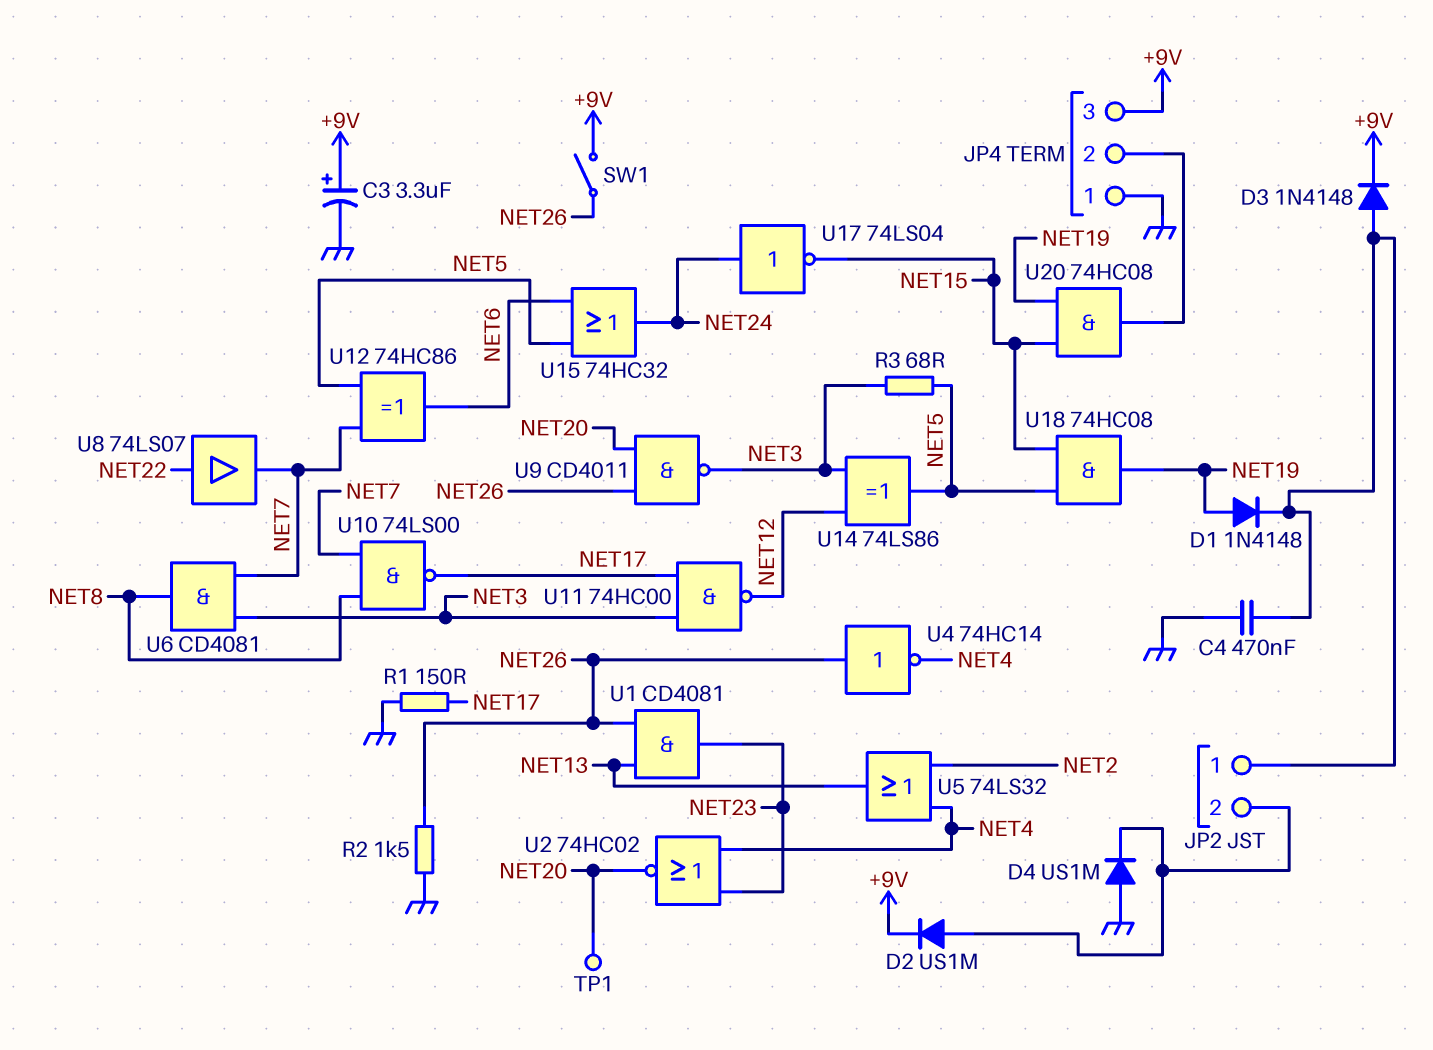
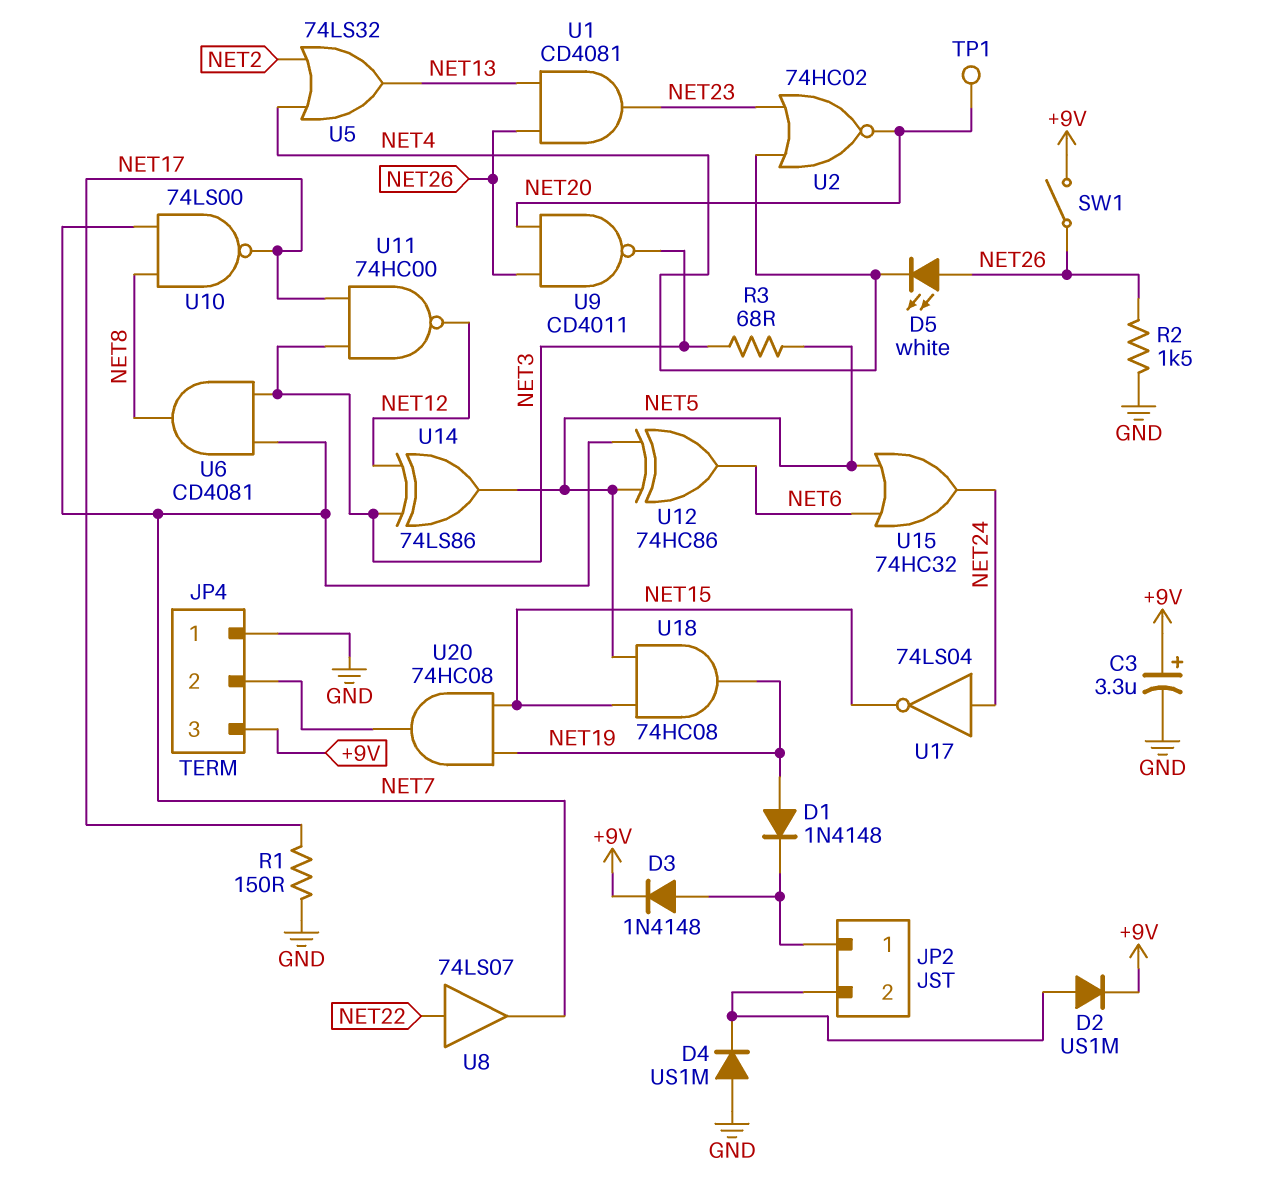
C4: 470nF (GND, JP2/1) -> none
D5: none -> LED white (A NET26, K NET4)
U4: NOT 74HC14 (in NET26, out NET4) -> none

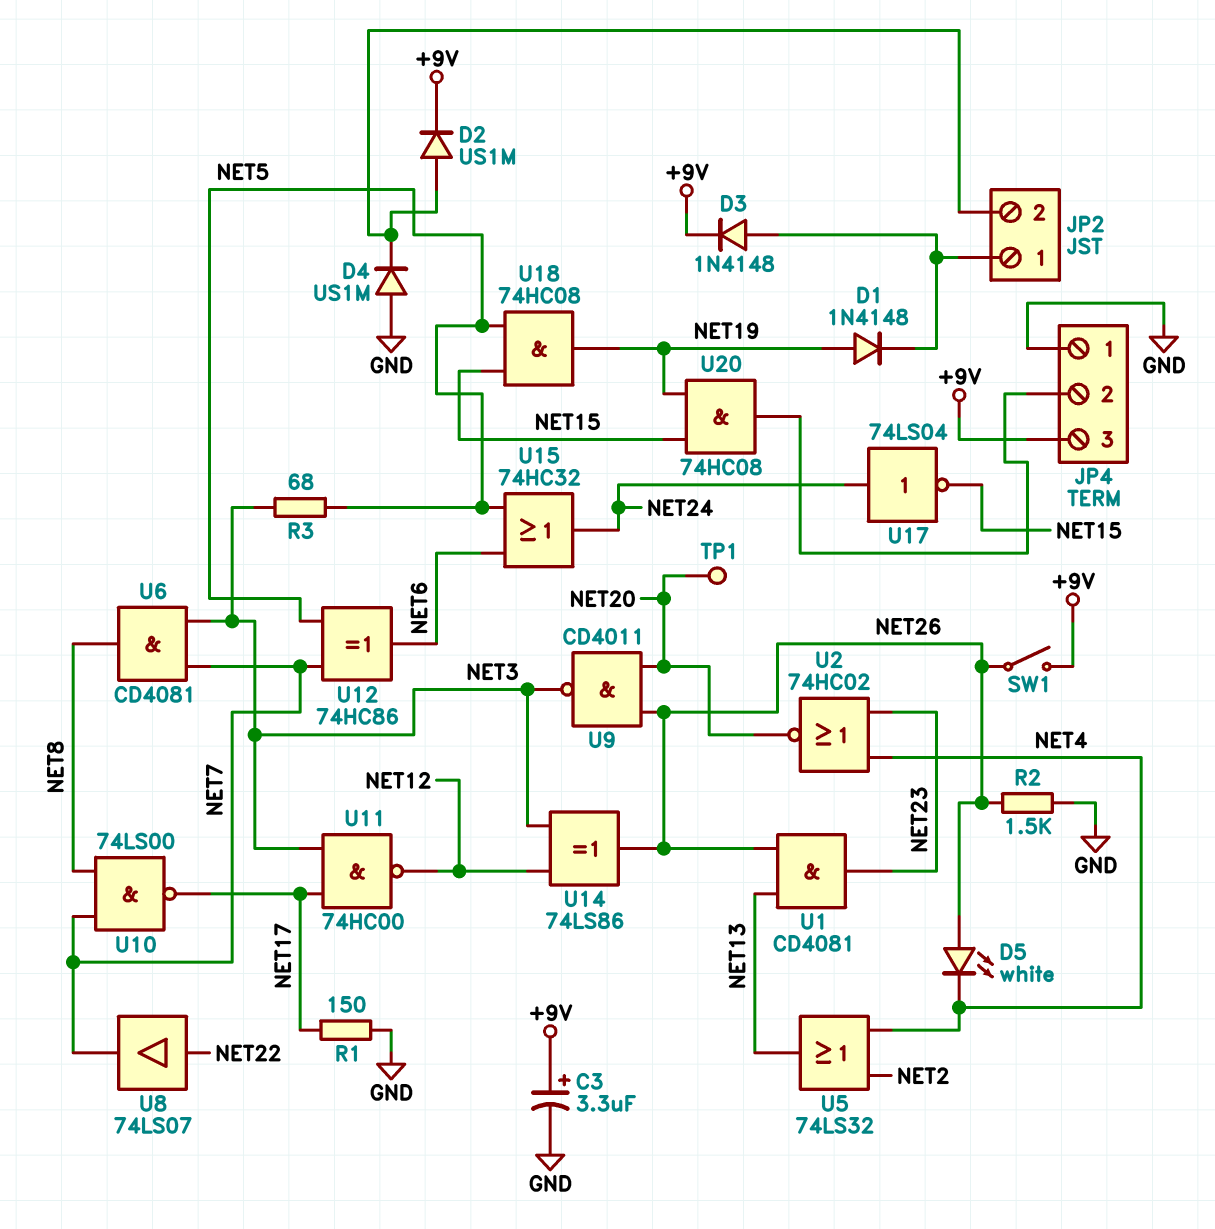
U14: XOR 74LS86 (in NET3, in NET12, out NET5) -> XOR 74LS86 (in NET3, in NET12, out NET26)

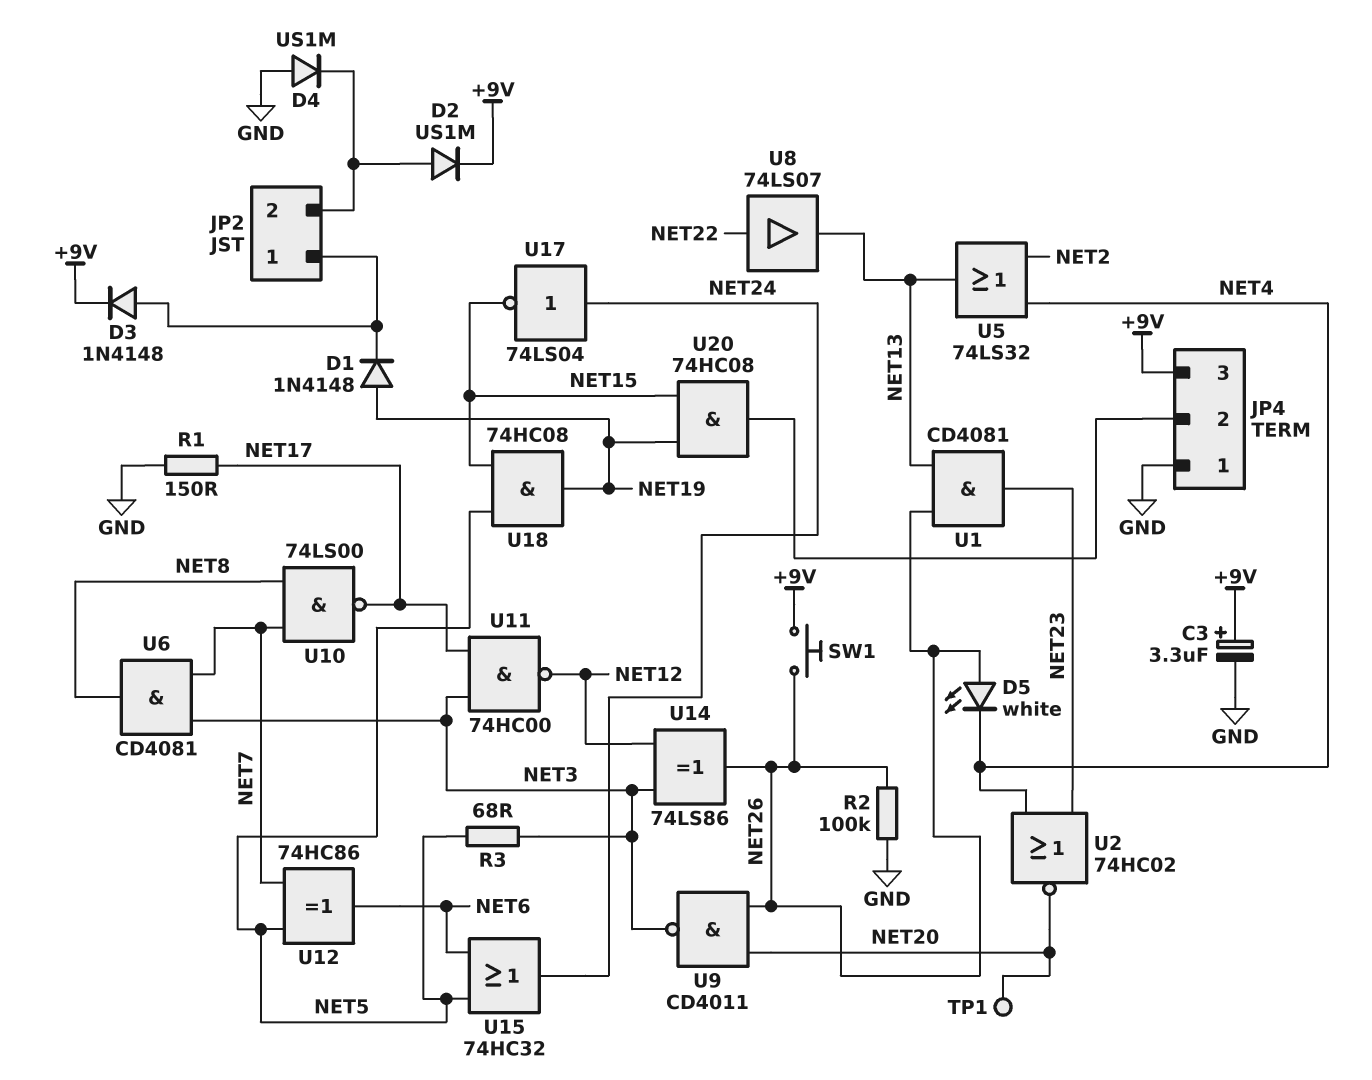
R2: 1.5k (GND, NET26) -> 100k (GND, NET26)
SW1: switch (+9V, NET26) -> button (+9V, NET26)
U8: buffer 74LS07 (in NET22, out NET7) -> buffer 74LS07 (in NET22, out NET13)

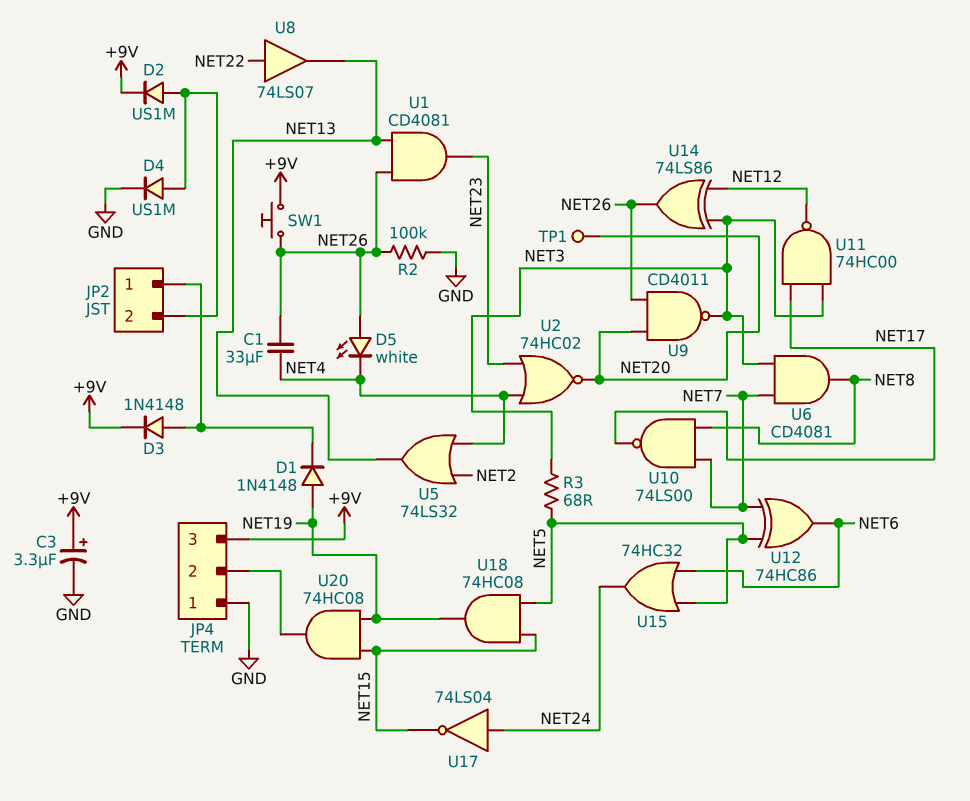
C1: none -> 33uF (NET4, NET26)
D4: diode US1M (A GND, K JP2/2) -> diode US1M (A JP2/2, K GND)
R1: 150 (GND, NET17) -> none

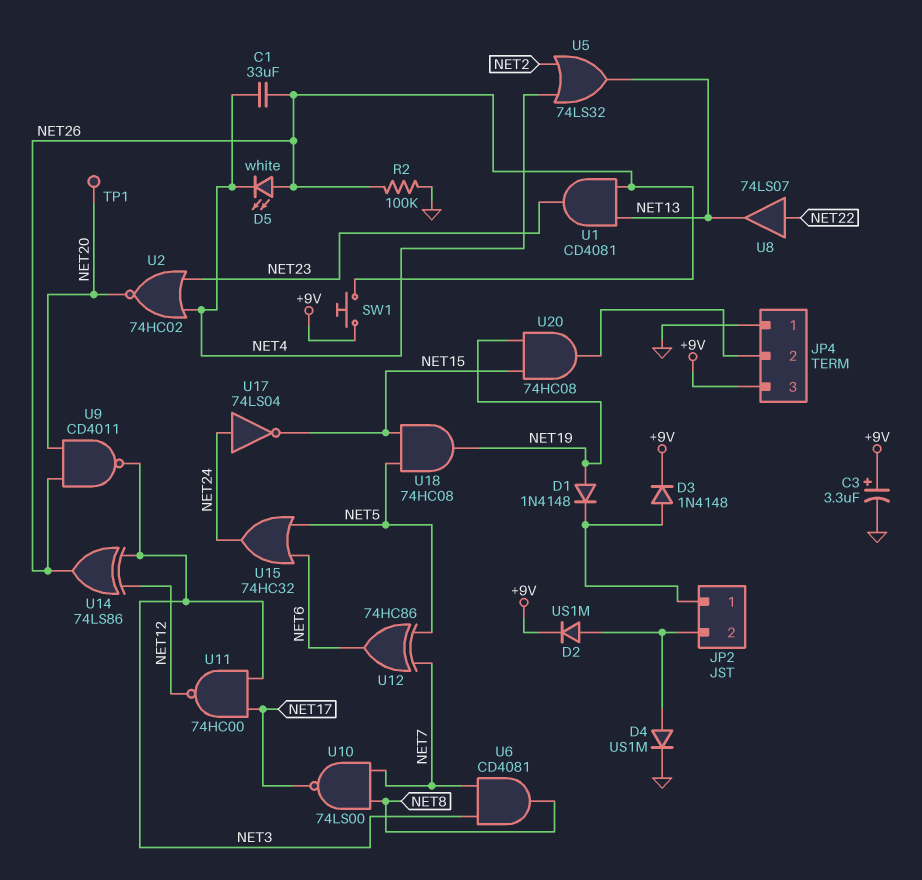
R3: 68 (NET3, NET5) -> none

